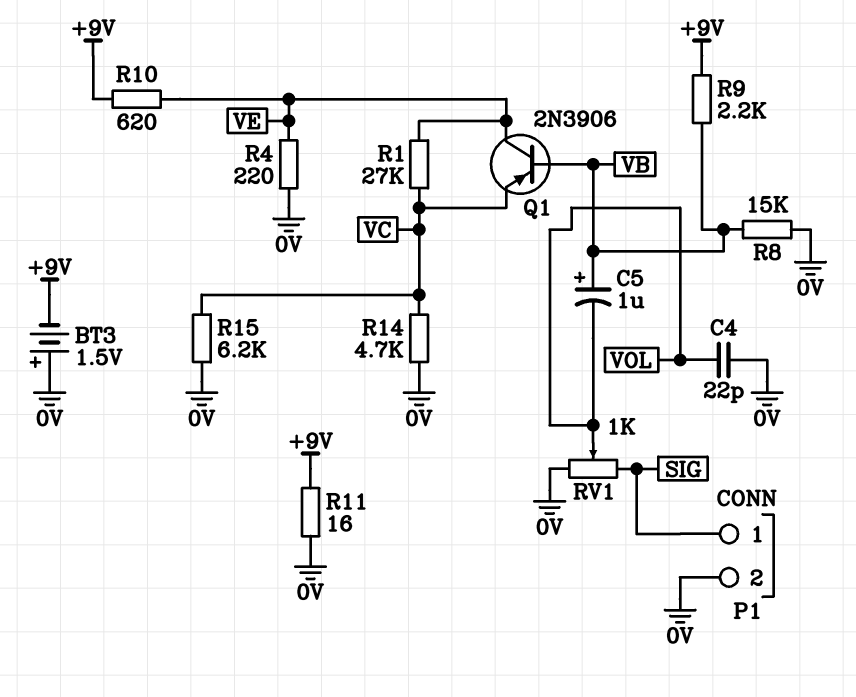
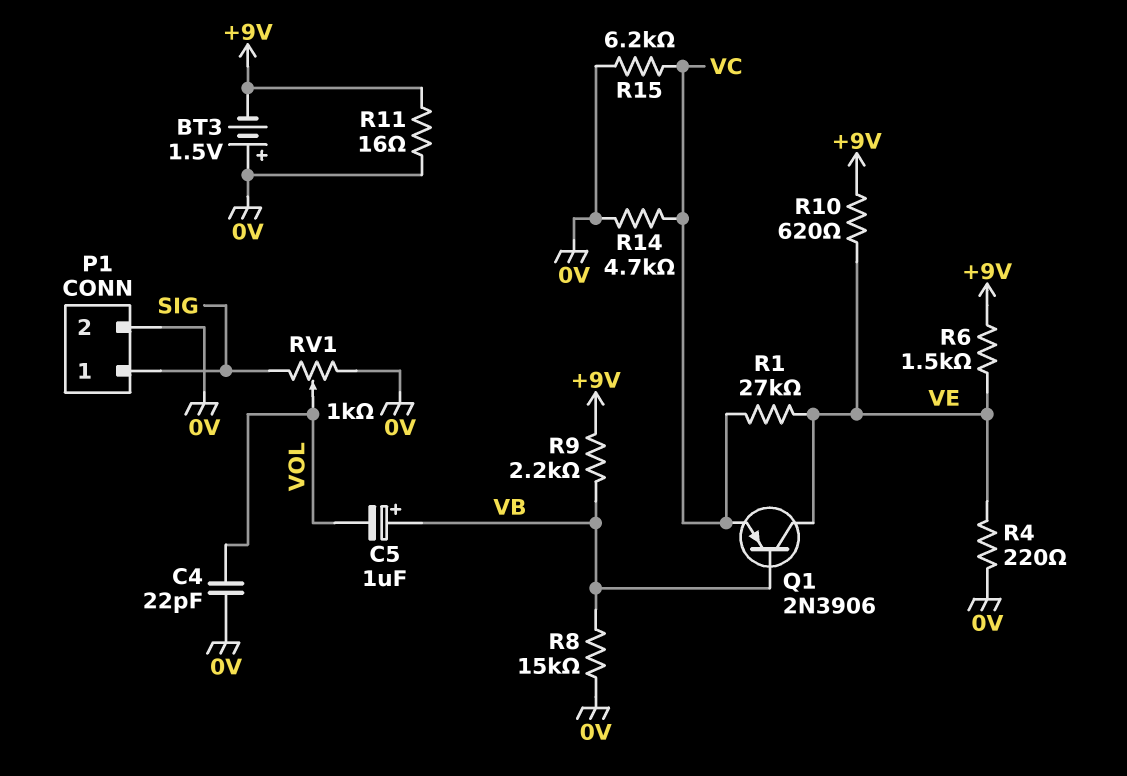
R6: none -> 1.5k (+9V, VE)

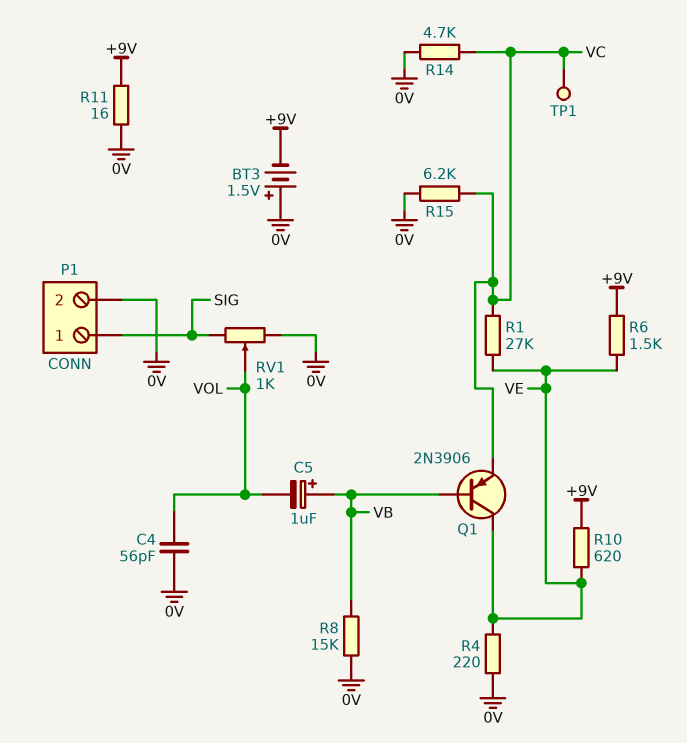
C4: 22pF (0V, VOL) -> 56pF (0V, VOL)
R9: 2.2k (+9V, VB) -> none
TP1: none -> test point (VC)

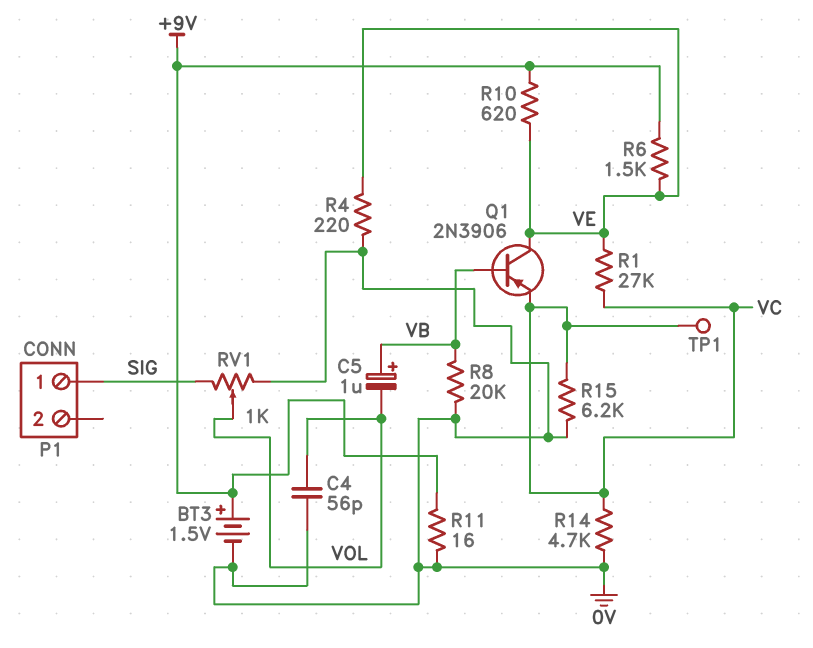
BT3: 1.5V (plus 0V, minus +9V) -> 1.5V (plus +9V, minus 0V)
P1 pin 2: 0V -> none
R8: 15k (0V, VB) -> 20k (0V, VB)

